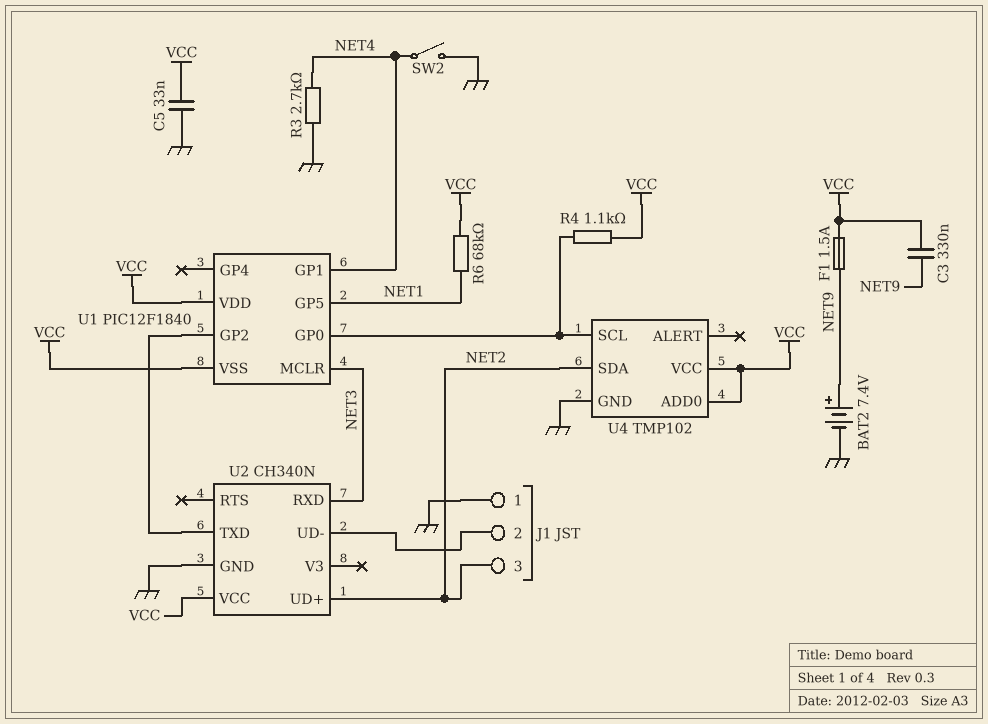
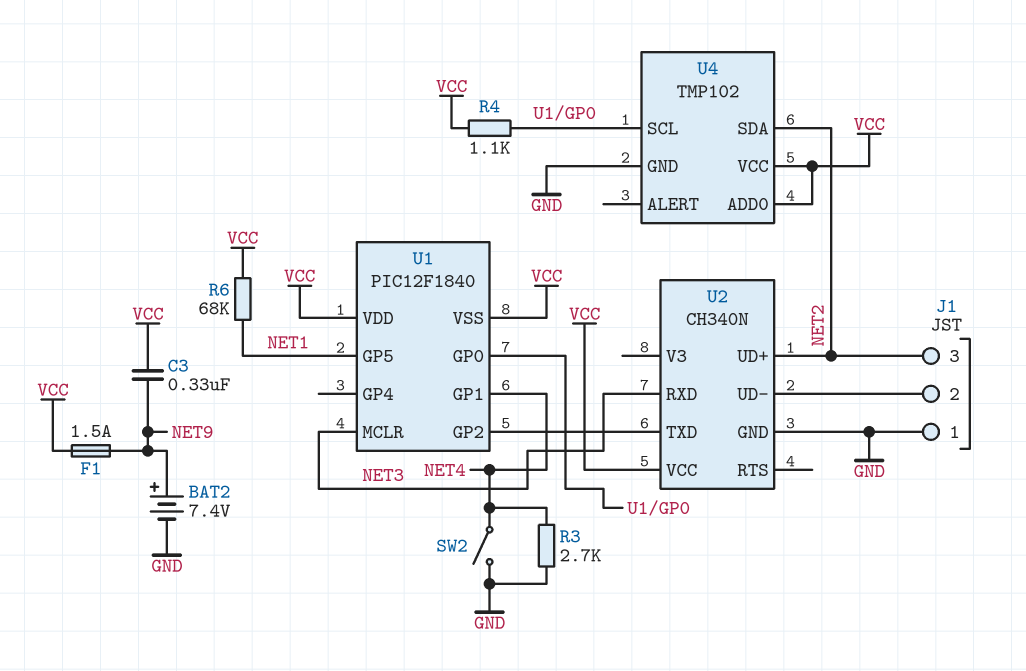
C5: 33nF (GND, VCC) -> none

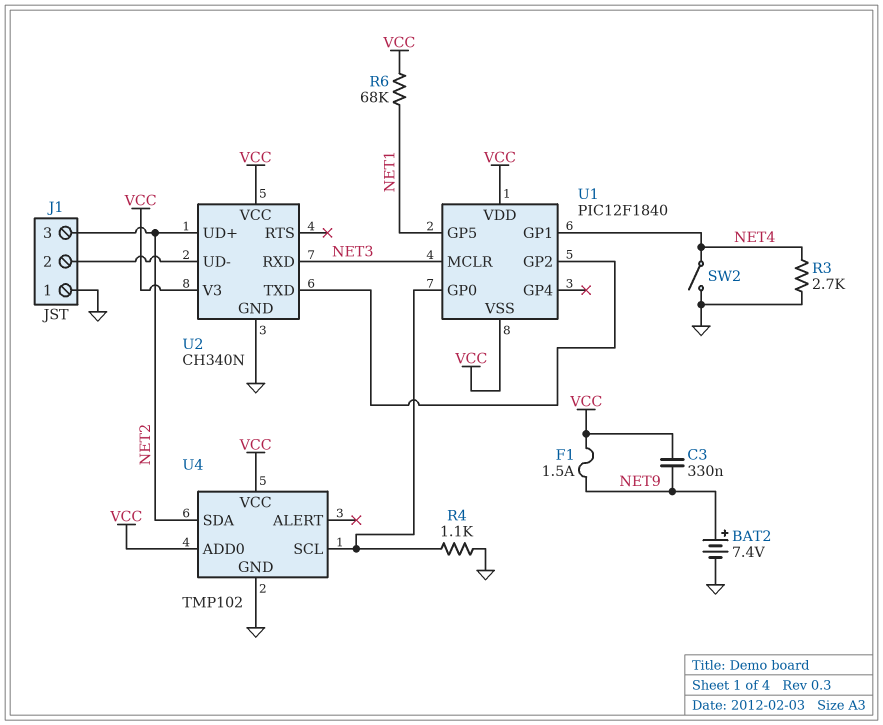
R4: 1.1k (U1/GP0, VCC) -> 1.1k (GND, U1/GP0)
U2 pin V3: none -> VCC

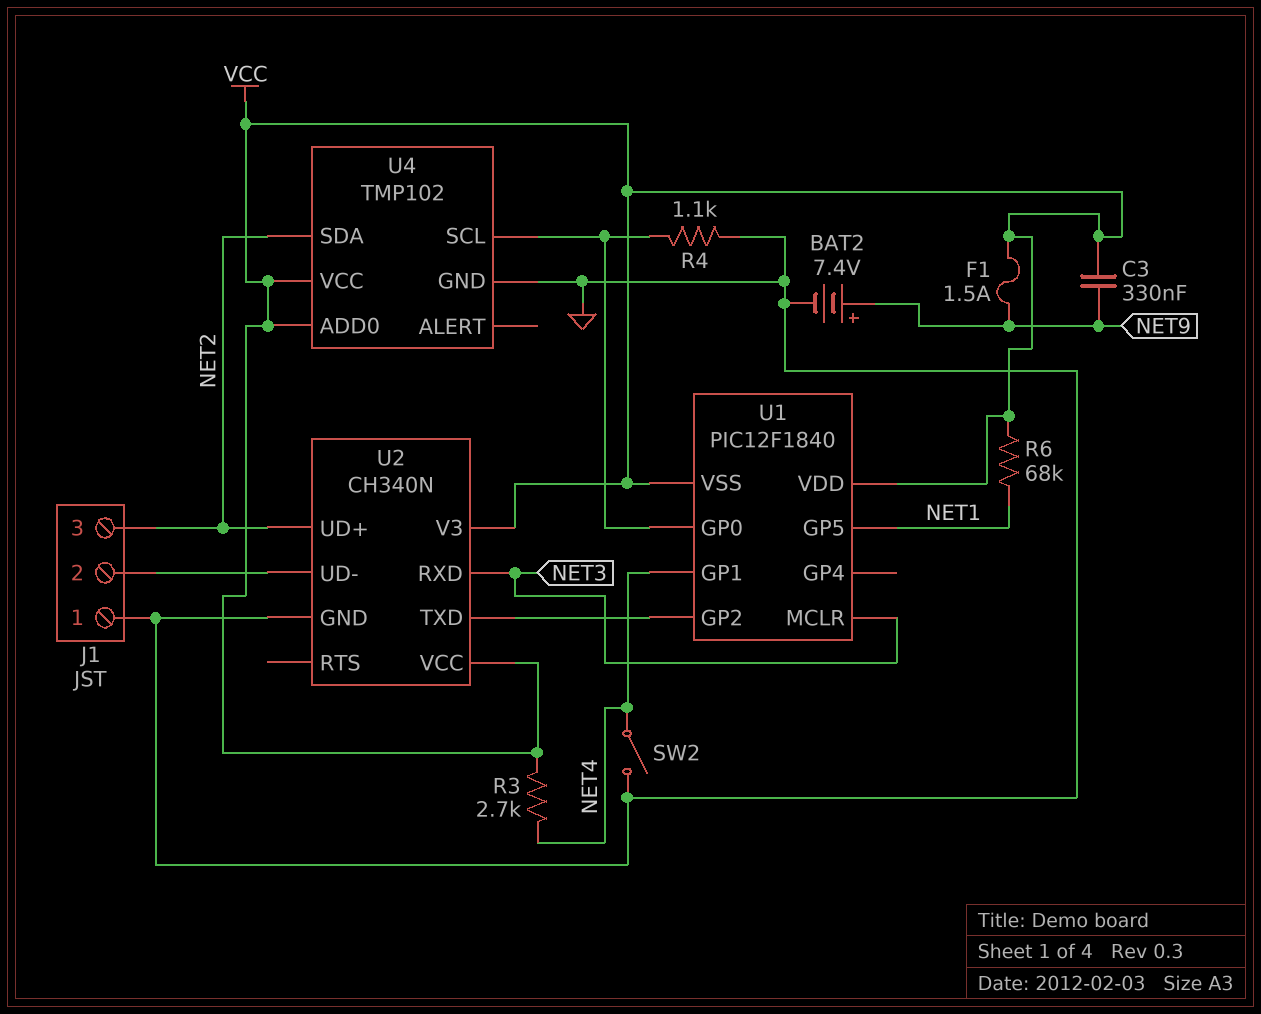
R3: 2.7k (GND, NET4) -> 2.7k (NET4, VCC)

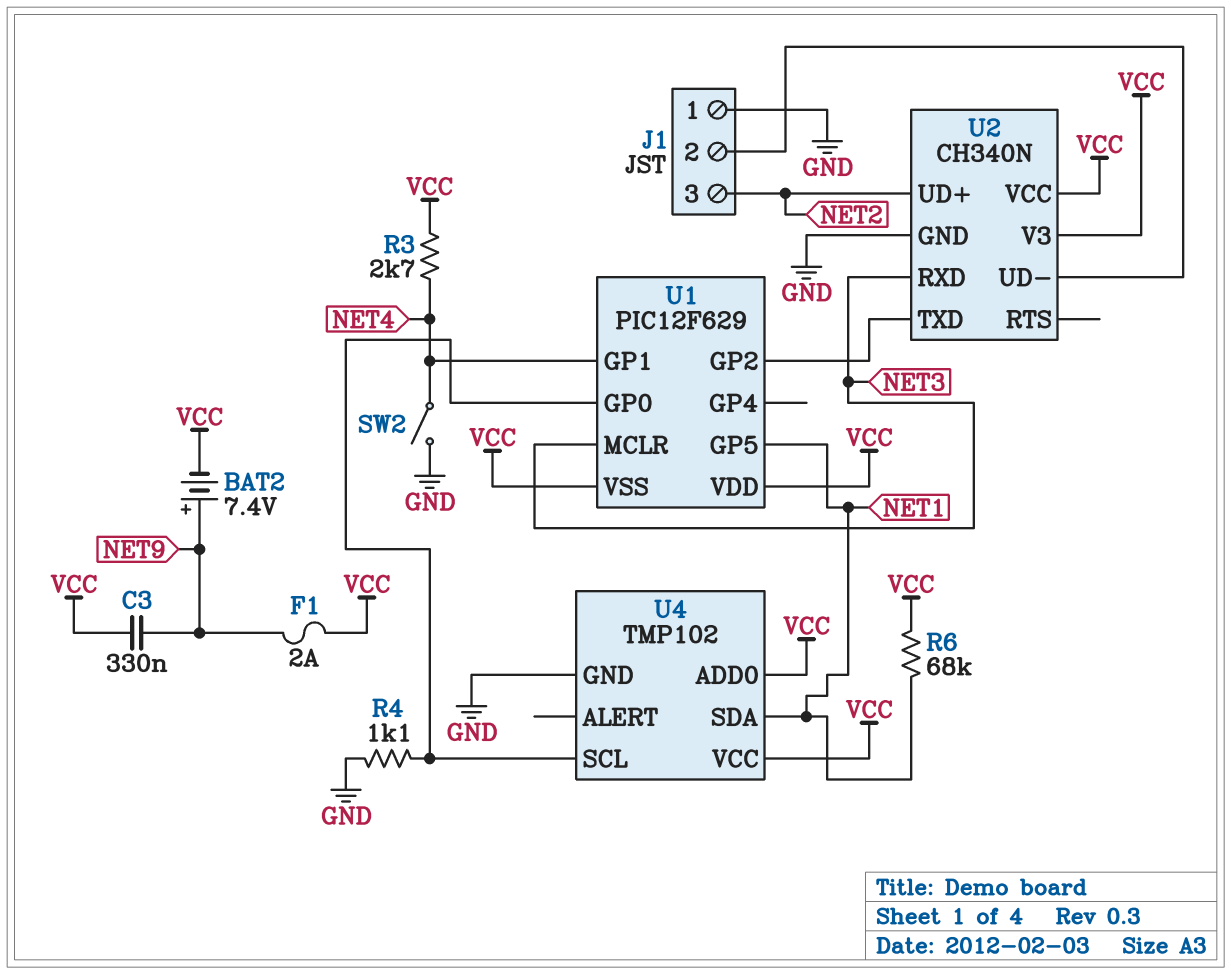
BAT2: 7.4V (plus NET9, minus GND) -> 7.4V (plus NET9, minus VCC)
F1: 1.5A (NET9, VCC) -> 2A (NET9, VCC)
U1: PIC12F1840 -> PIC12F629
U4 pin SDA: NET2 -> NET1

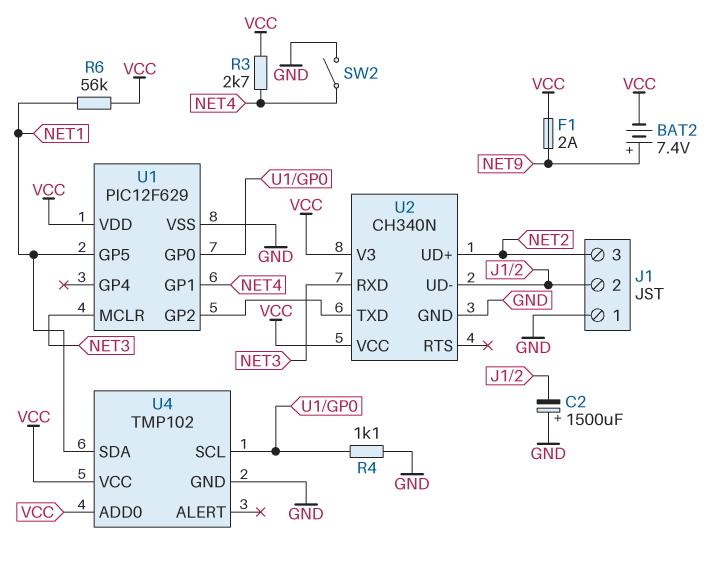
C2: none -> 1500uF (plus GND, minus J1/2)
C3: 330nF (NET9, VCC) -> none
R6: 68k (NET1, VCC) -> 56k (NET1, VCC)
U1 pin VSS: VCC -> GND

